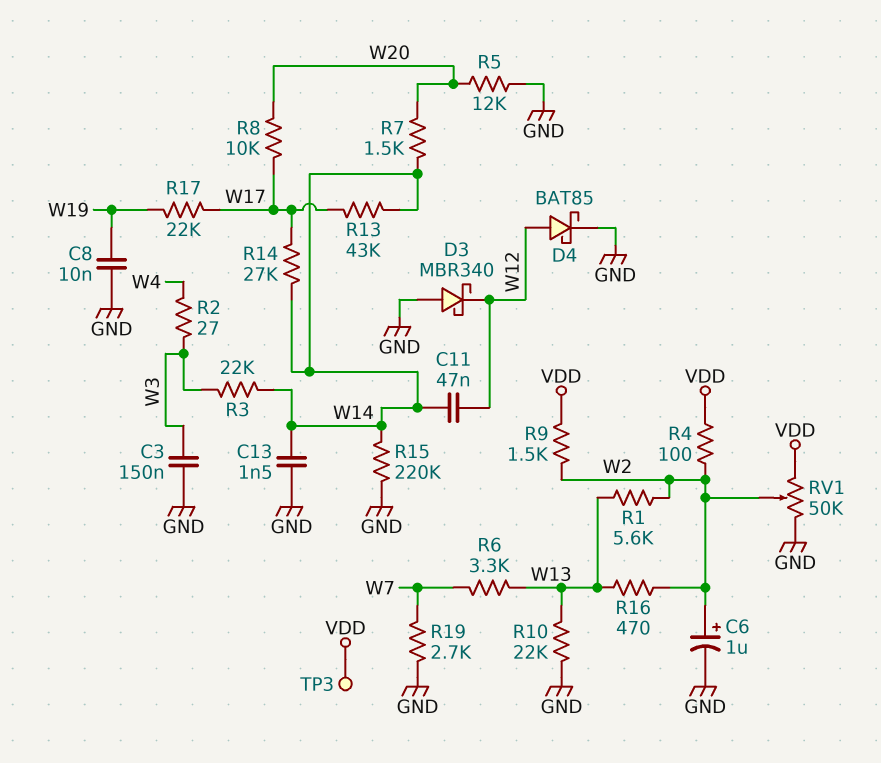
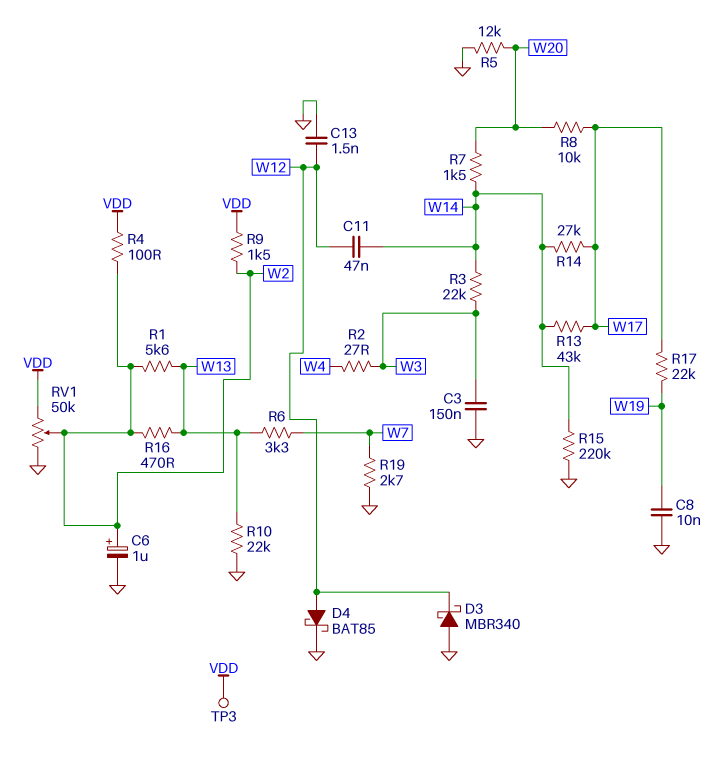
C13: 1.5nF (GND, W14) -> 1.5nF (GND, W12)

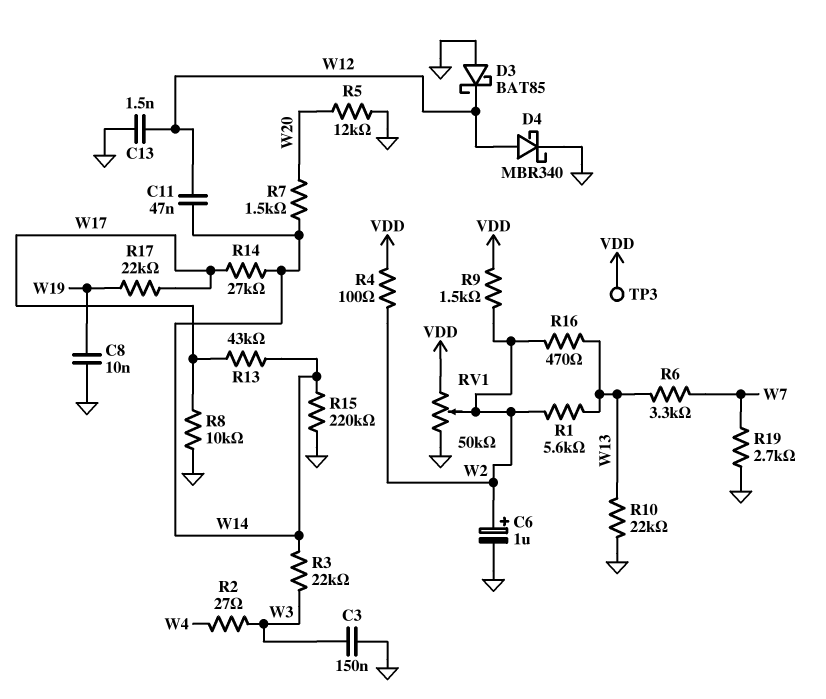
D3: schottky MBR340 (A GND, K W12) -> schottky BAT85 (A GND, K W12)
D4: schottky BAT85 (A W12, K GND) -> schottky MBR340 (A W12, K GND)
R8: 10k (W17, W20) -> 10k (GND, W17)

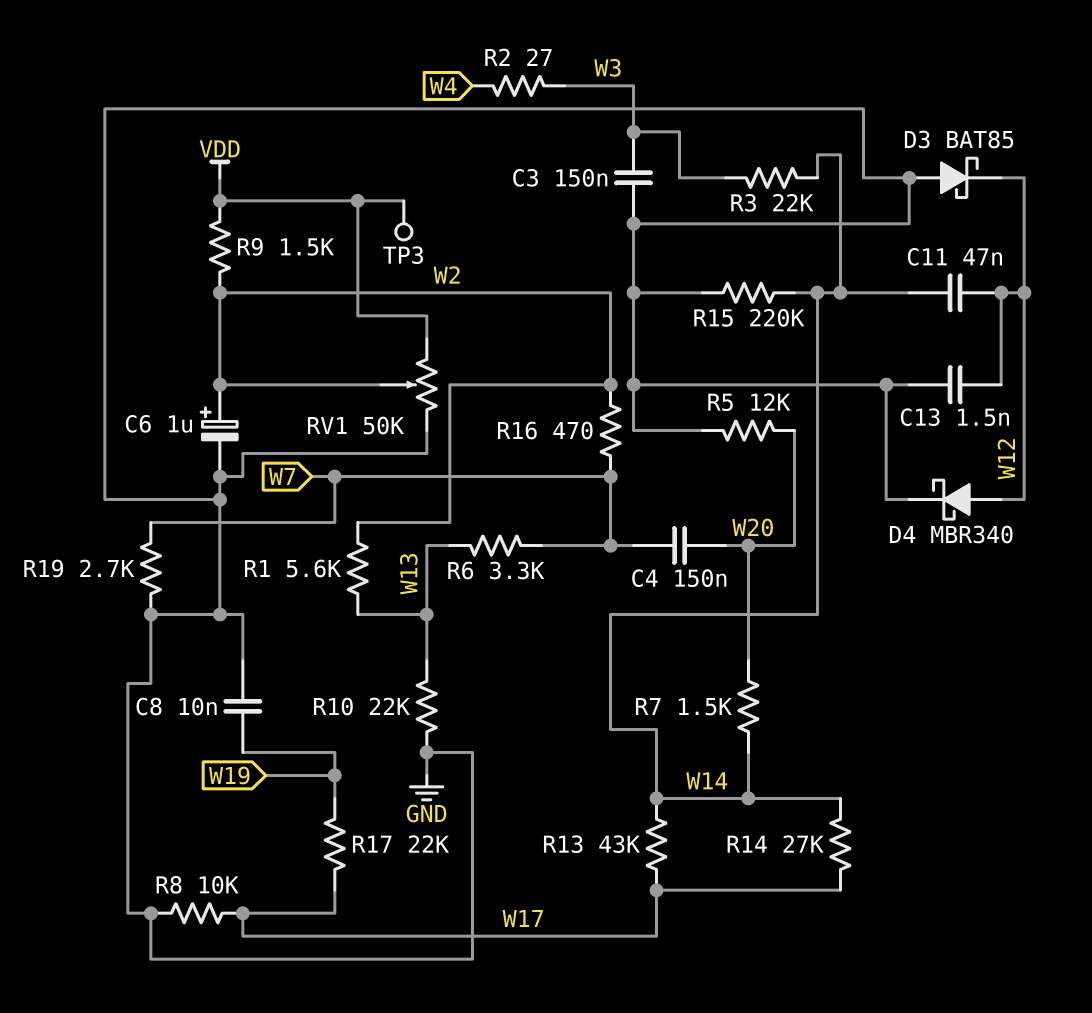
C4: none -> 150nF (W7, W20)
R4: 100 (VDD, W2) -> none
R16: 470 (W2, W13) -> 470 (W2, W7)

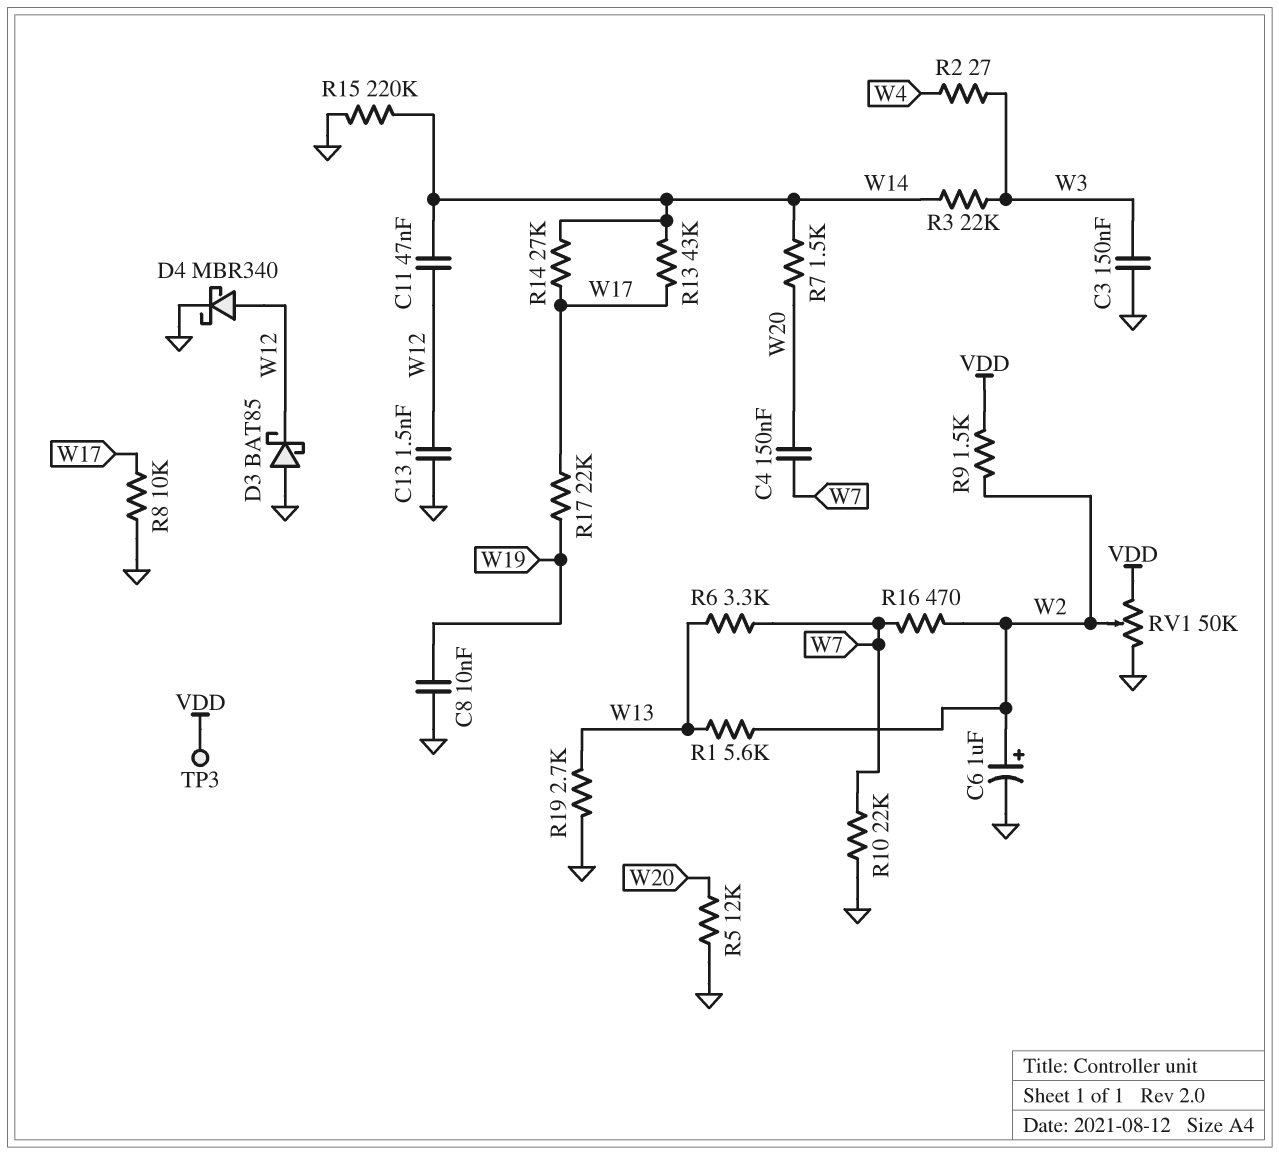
R10: 22k (GND, W13) -> 22k (GND, W7)
R19: 2.7k (GND, W7) -> 2.7k (GND, W13)

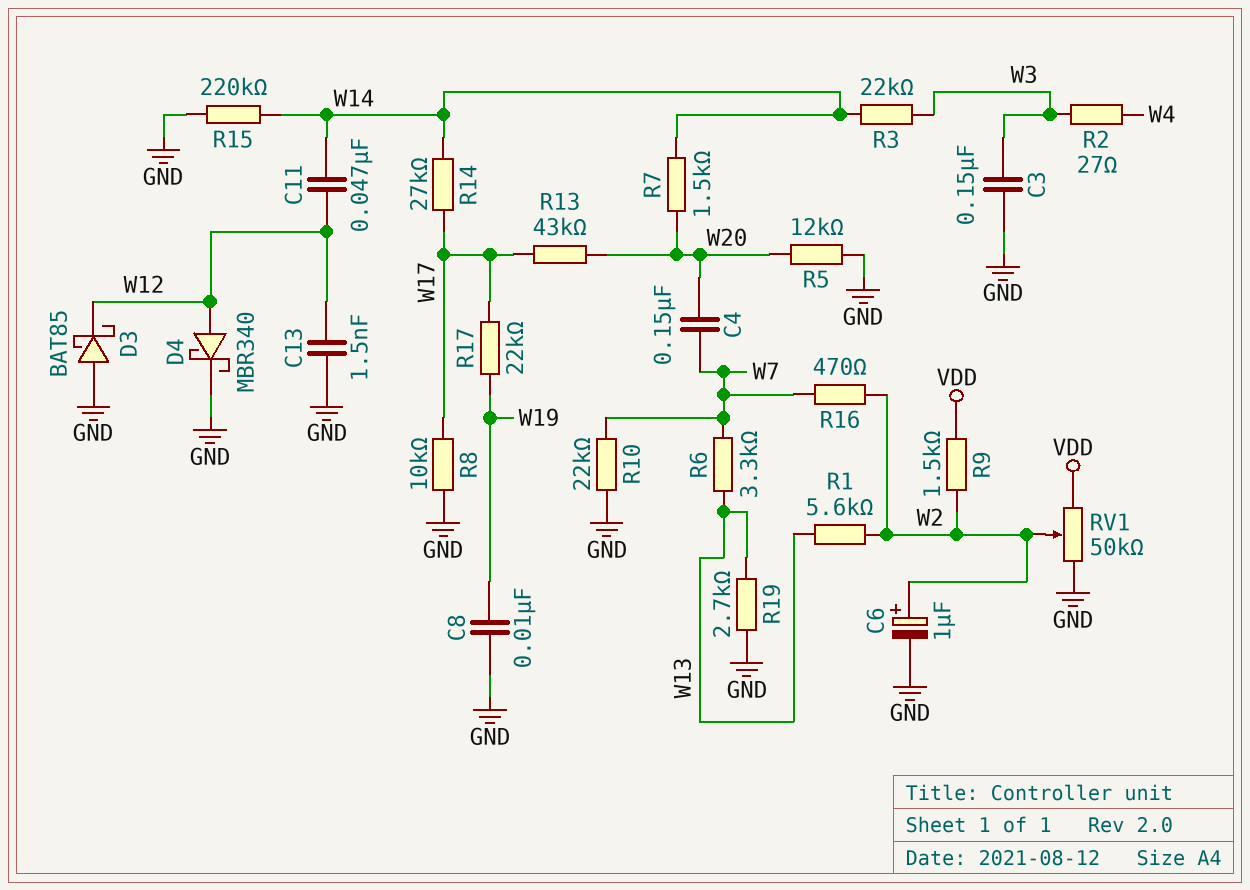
R13: 43k (W14, W17) -> 43k (W17, W20)
TP3: test point (VDD) -> none

